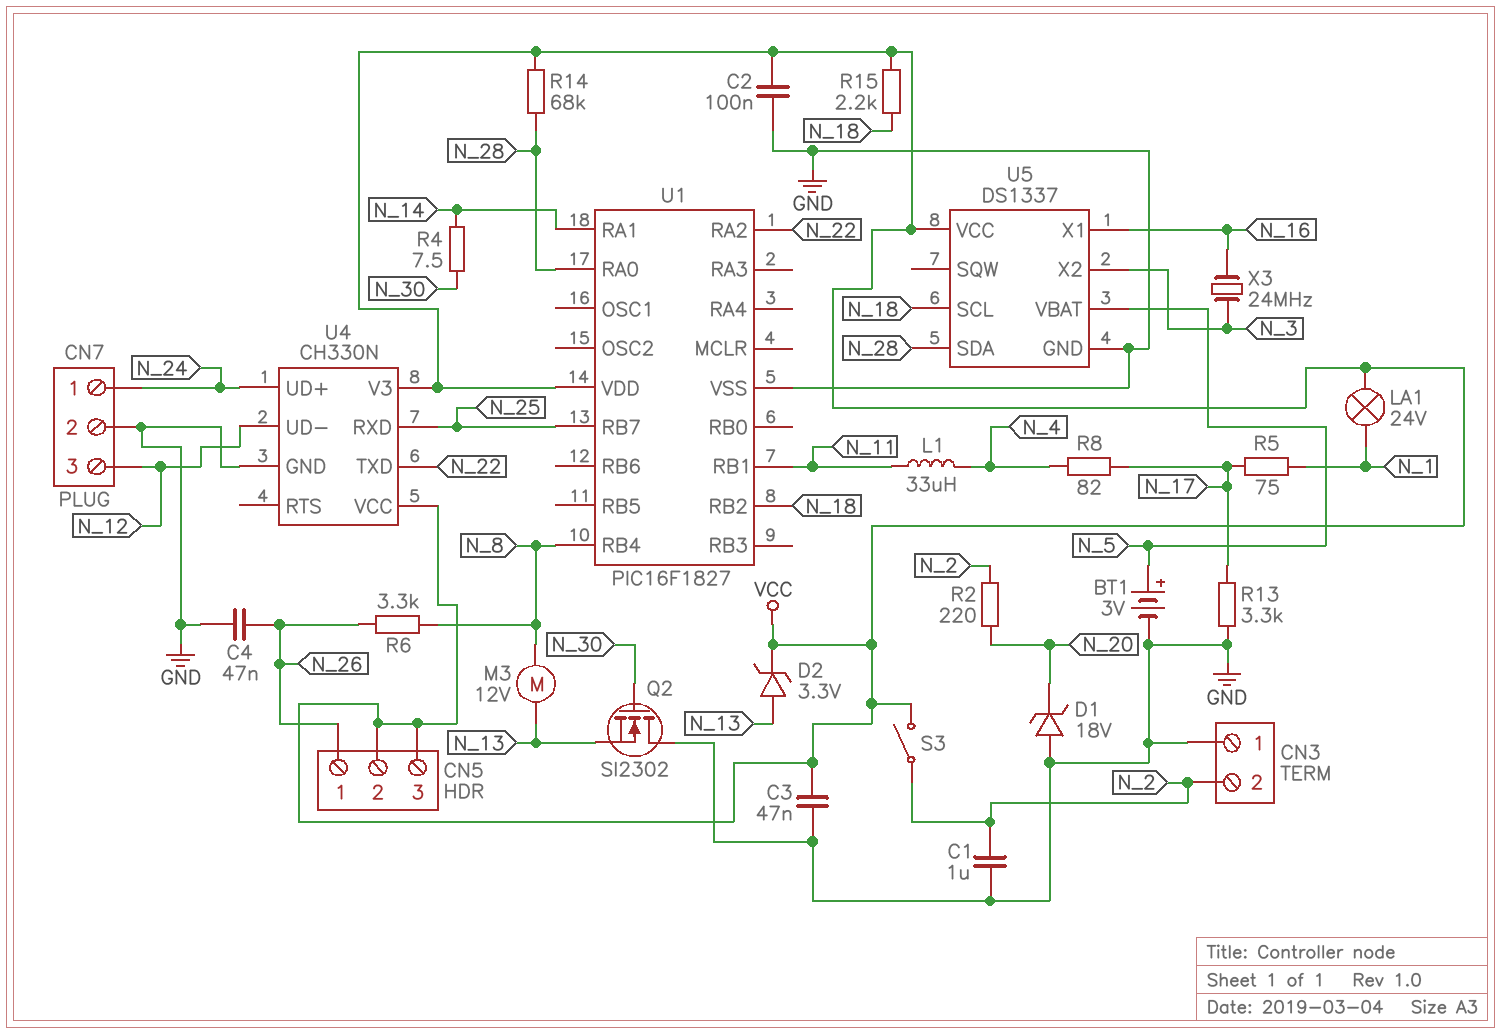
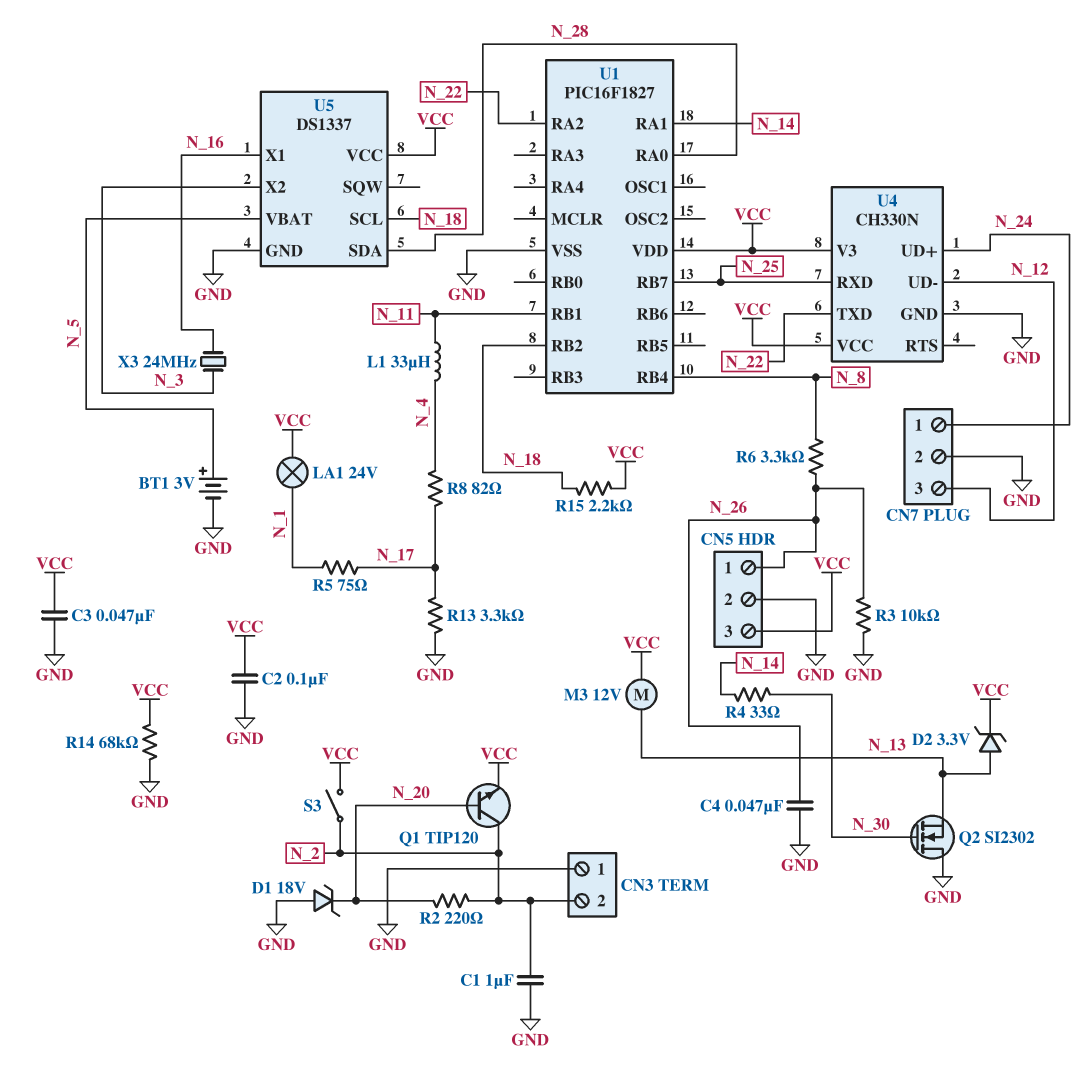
CN5 pin 2: VCC -> GND
M3: motor 12V (N_8, N_13) -> motor 12V (N_13, VCC)
Q1: none -> NPN TIP120 (B N_20, C N_2, E VCC)
R3: none -> 10k (GND, N_26)
R4: 7.5 (N_14, N_30) -> 33 (N_14, N_30)
R14: 68k (N_28, VCC) -> 68k (GND, VCC)

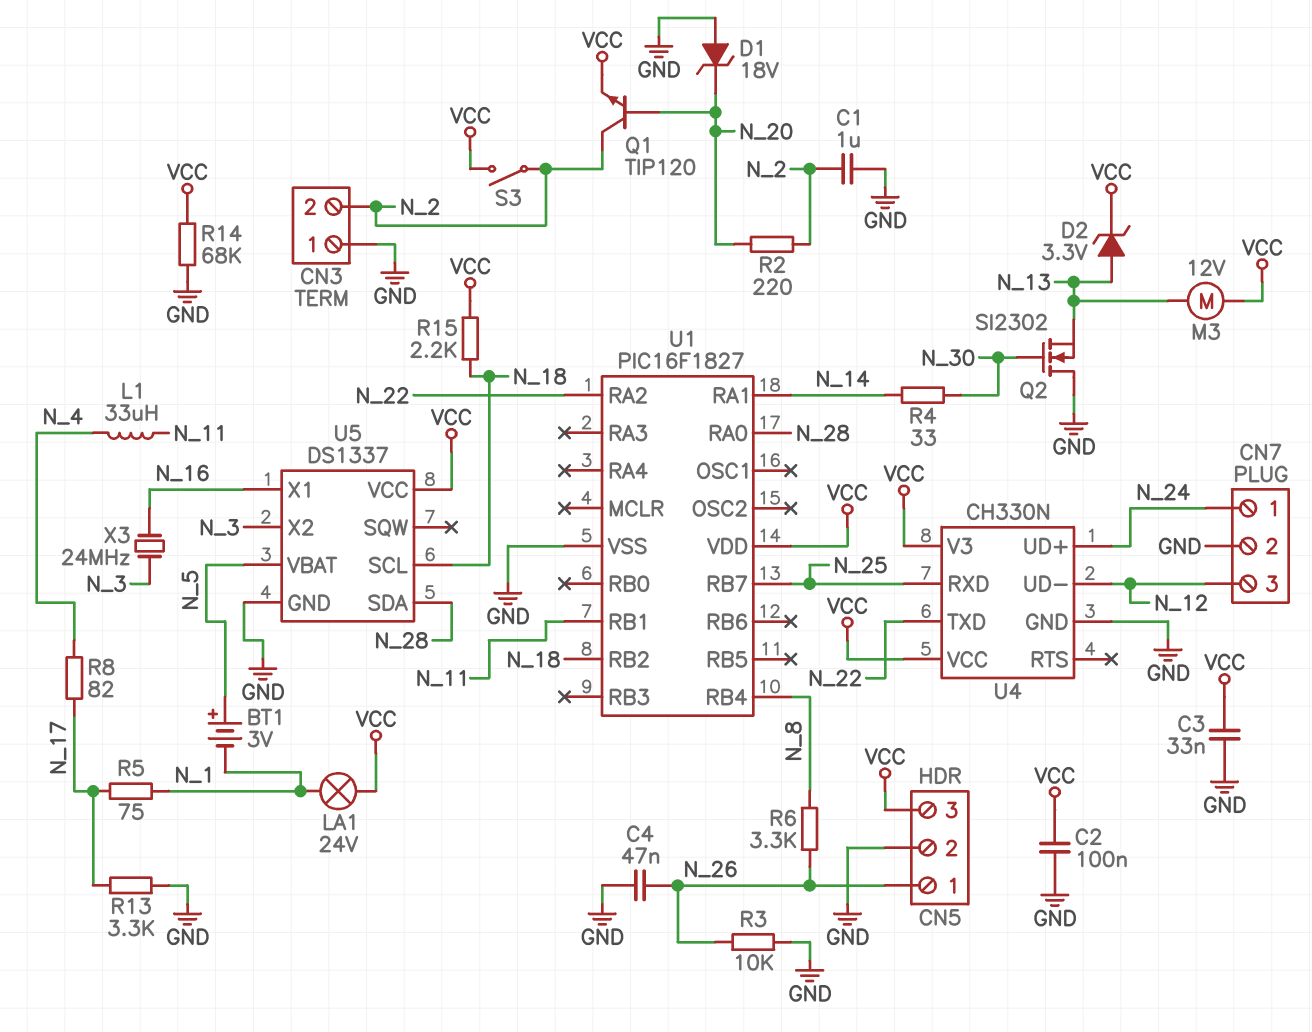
BT1: 3V (plus N_5, minus GND) -> 3V (plus N_5, minus N_1)
C3: 47nF (GND, VCC) -> 33nF (GND, VCC)

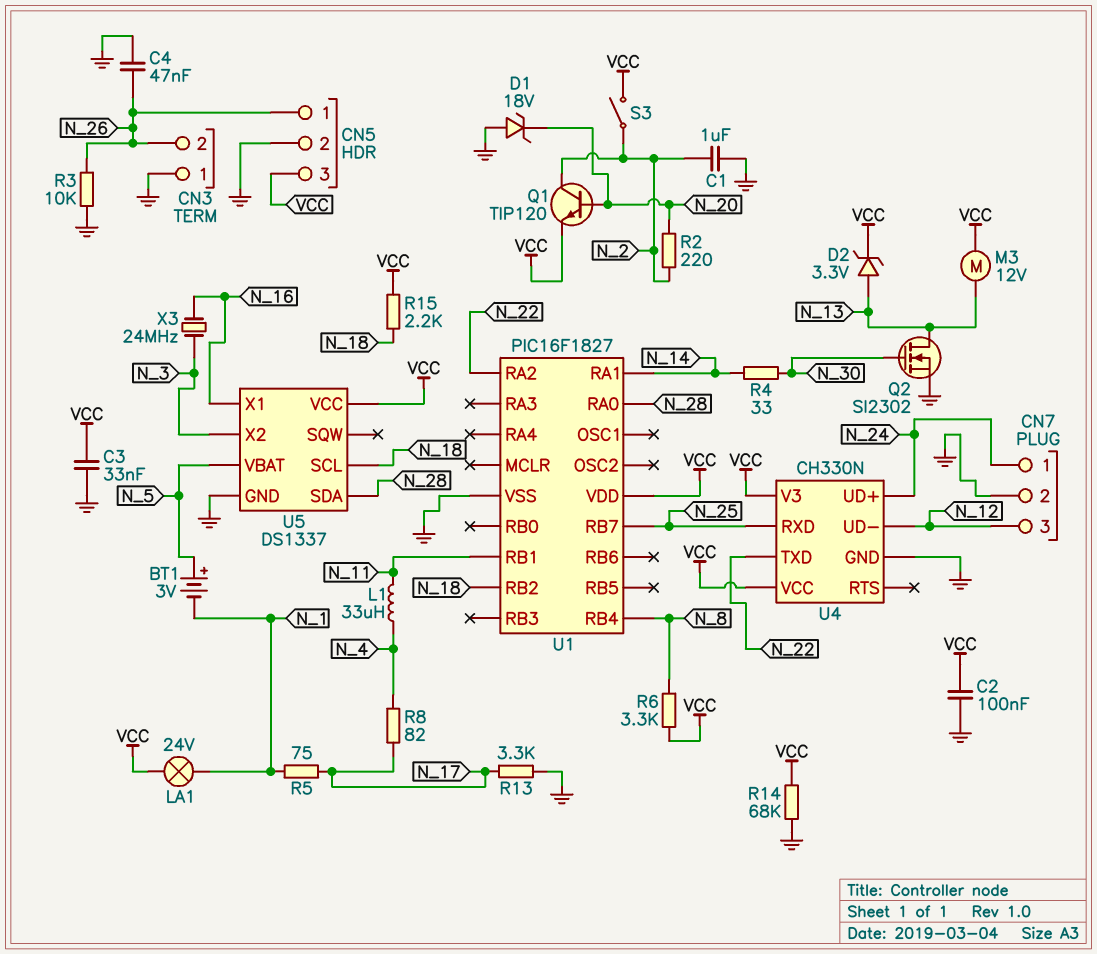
CN3 pin 2: N_2 -> N_26
Q2: NMOS SI2302 (G N_30, D GND, S N_13) -> NMOS SI2302 (G N_30, D N_13, S GND)
R6: 3.3k (N_8, N_26) -> 3.3k (N_8, VCC)

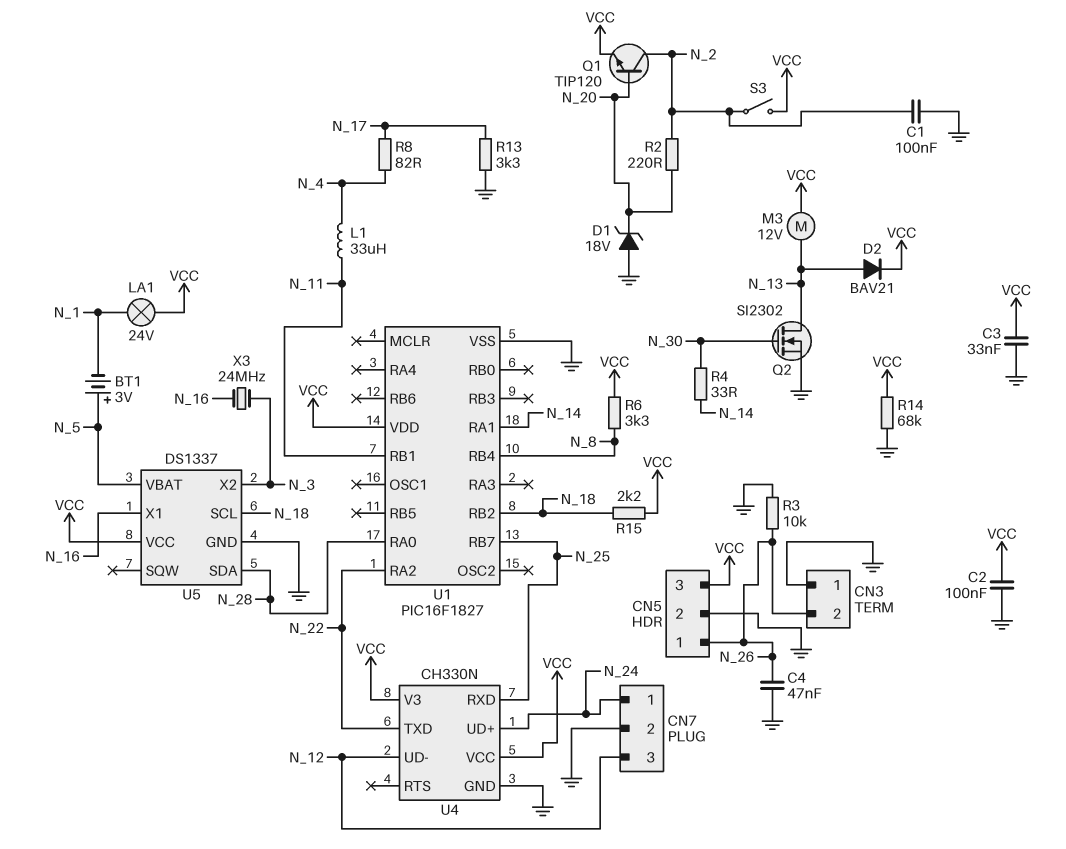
C1: 1uF (GND, N_2) -> 100nF (GND, N_2)
D2: zener 3.3V (A N_13, K VCC) -> diode BAV21 (A N_13, K VCC)
R5: 75 (N_1, N_17) -> none

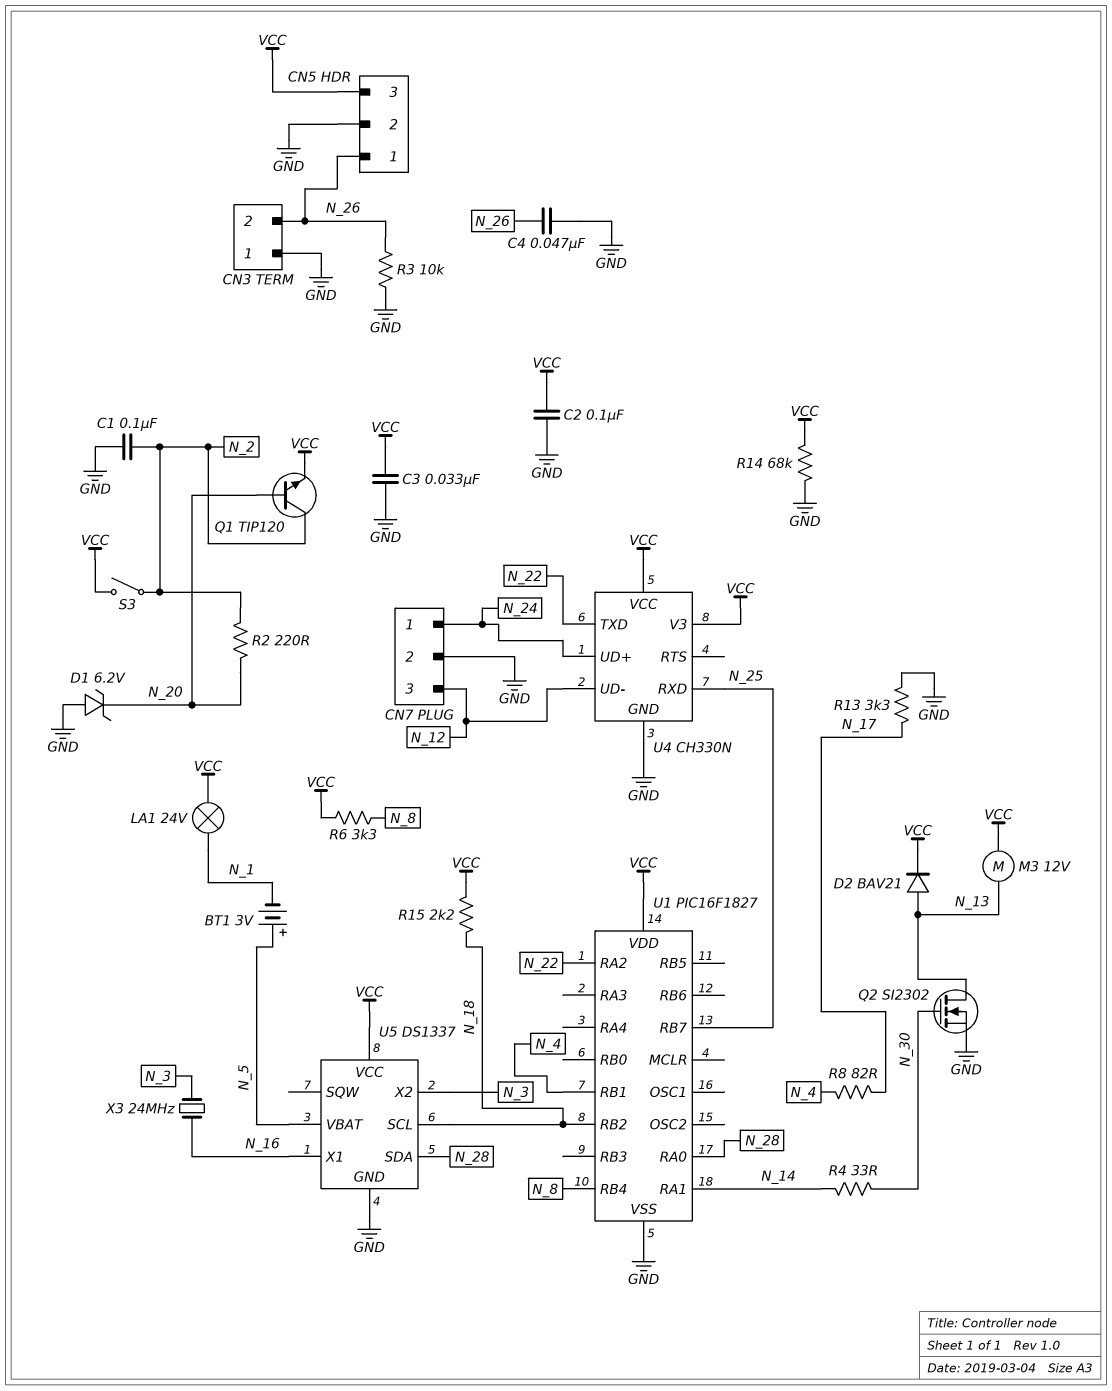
D1: zener 18V (A GND, K N_20) -> zener 6.2V (A GND, K N_20)
L1: 33uH (N_4, N_11) -> none
U1 pin RB1: N_11 -> N_4

